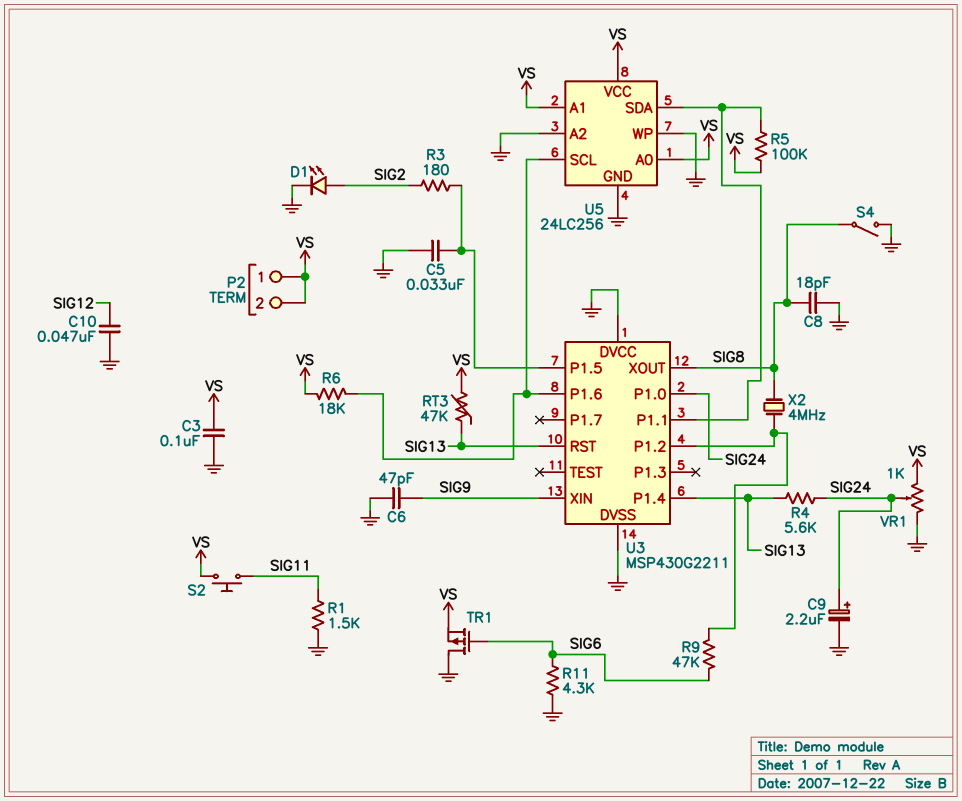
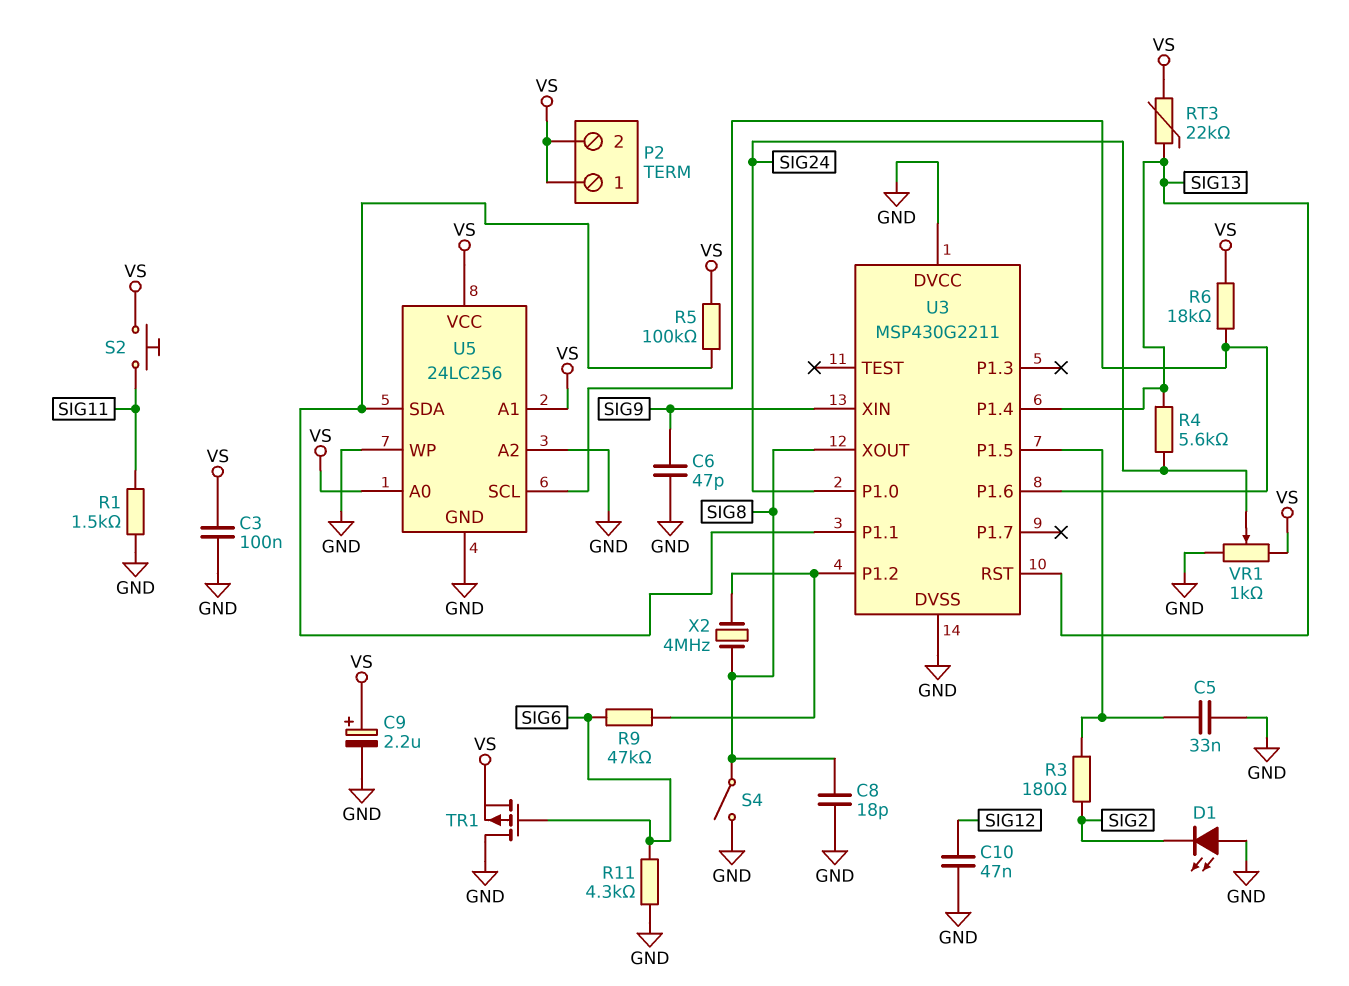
C9: 2.2uF (plus SIG24, minus GND) -> 2.2uF (plus VS, minus GND)
D1: LED (A SIG2, K GND) -> LED (A GND, K SIG2)
RT3: 47k (SIG13, VS) -> 22k (SIG13, VS)

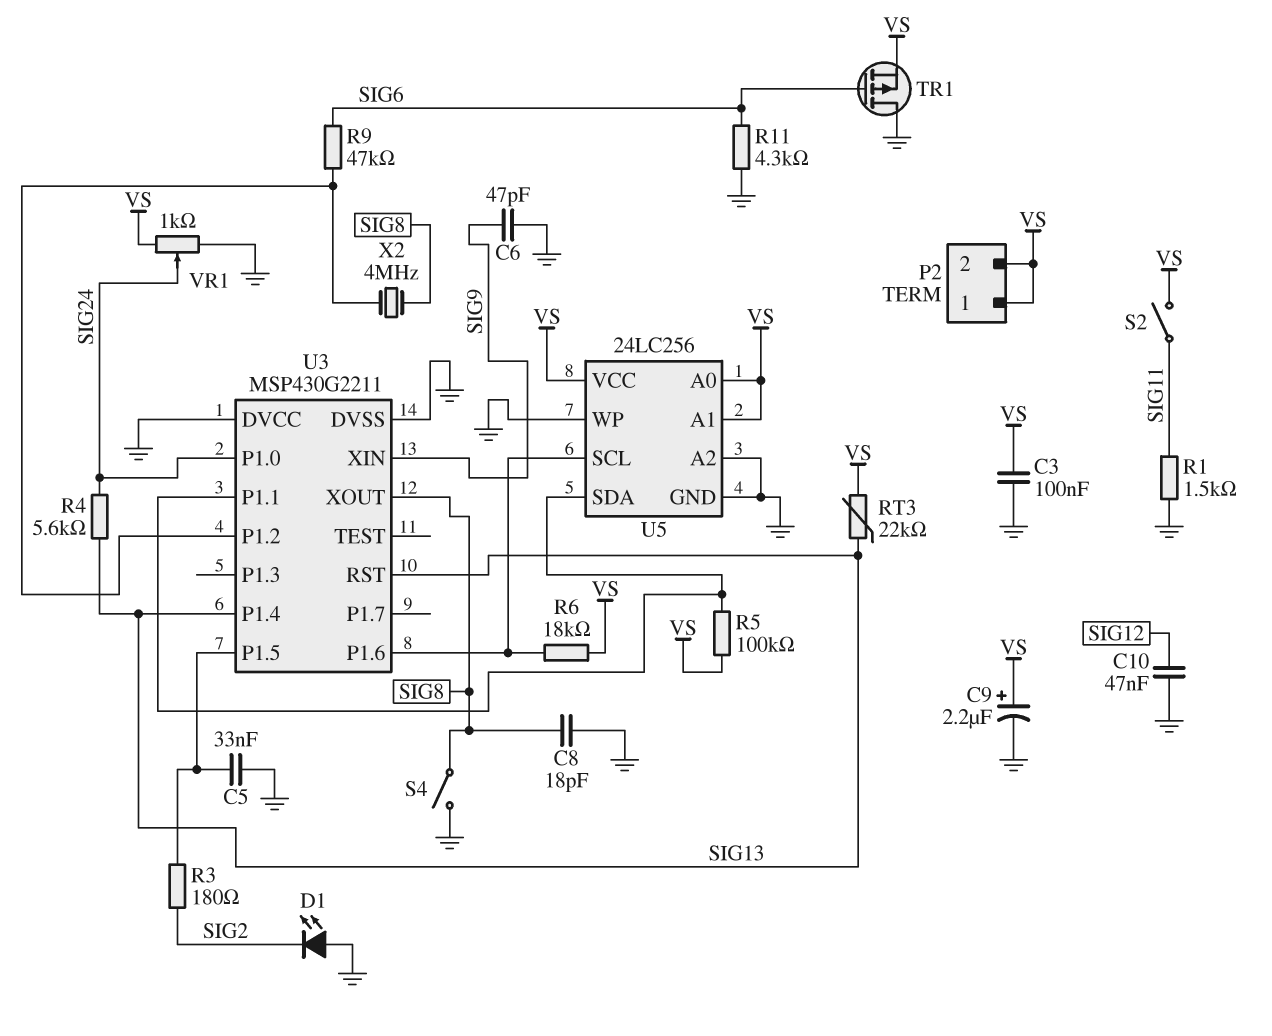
S2: button (SIG11, VS) -> switch (SIG11, VS)

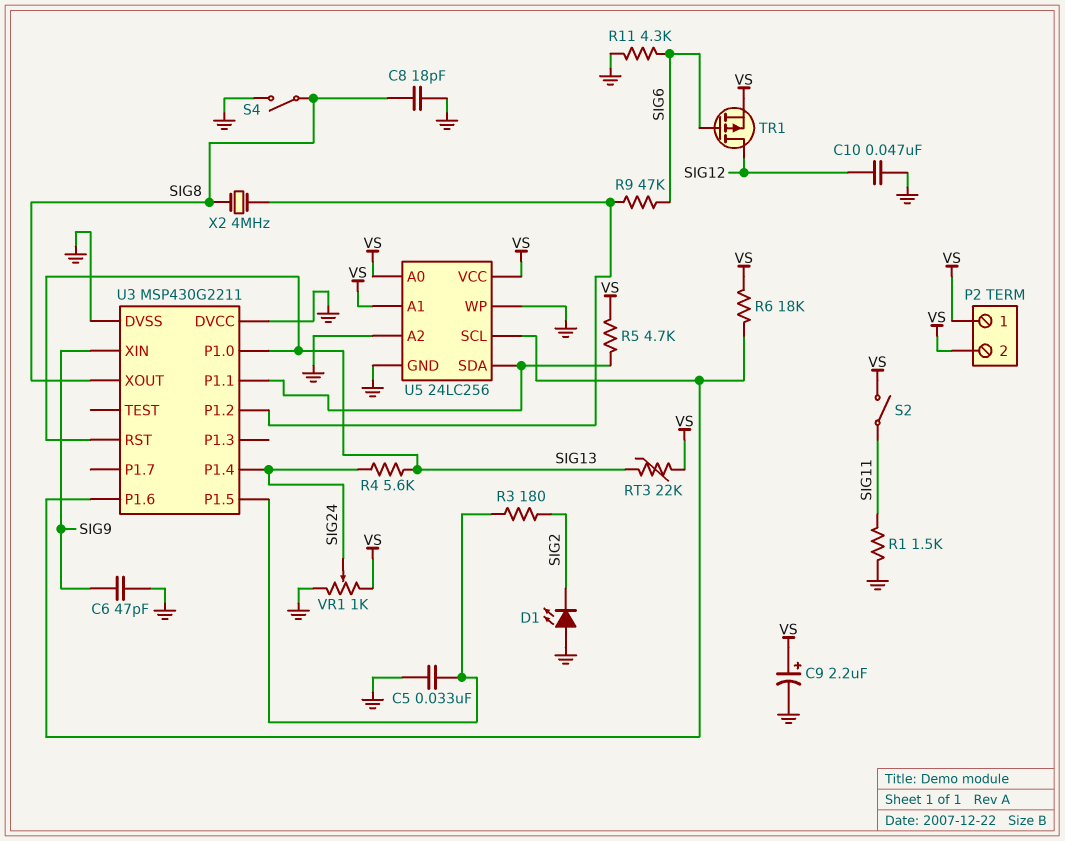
C3: 100nF (GND, VS) -> none
R5: 100k (U3/P1.1, VS) -> 4.7k (U3/P1.1, VS)
TR1: PMOS (G SIG6, D GND, S VS) -> PMOS (G SIG6, D SIG12, S VS)
U3 pin P1.0: SIG24 -> SIG13
U3 pin P1.4: SIG13 -> SIG24

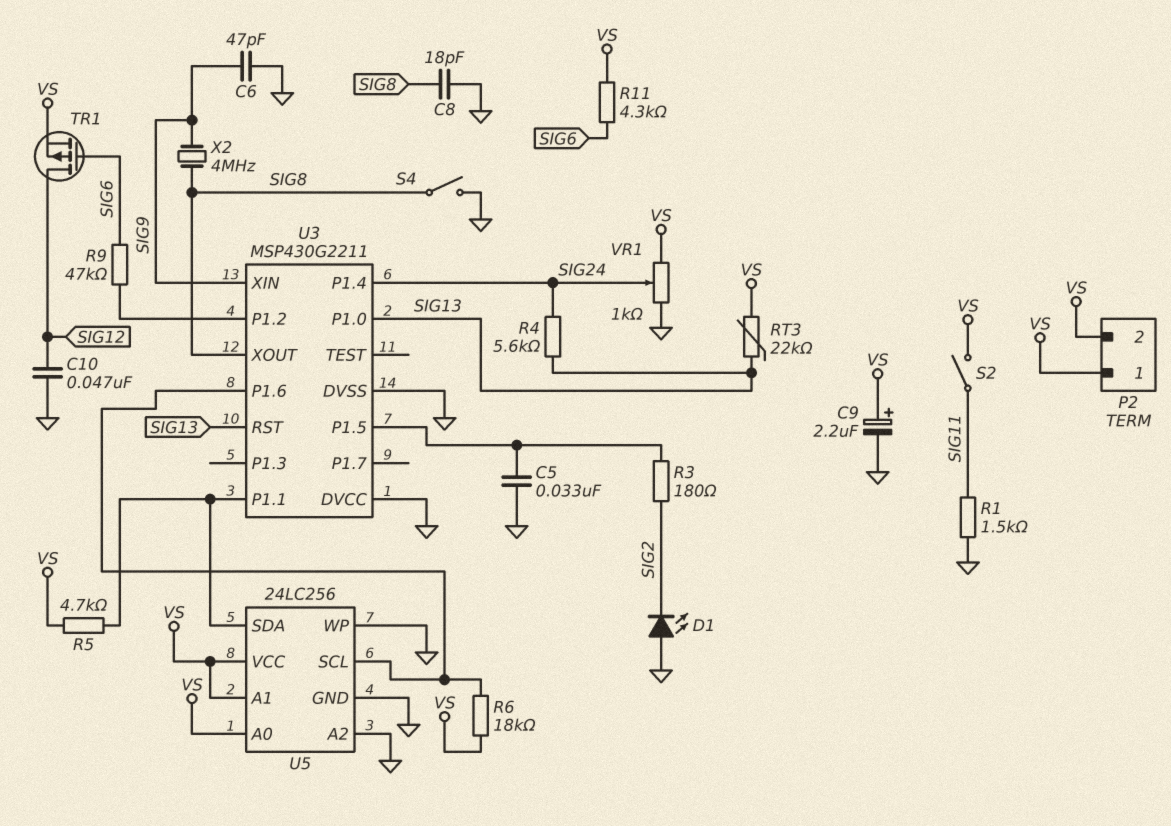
R11: 4.3k (GND, SIG6) -> 4.3k (SIG6, VS)
X2: 4MHz (SIG8, U3/P1.2) -> 4MHz (SIG8, SIG9)

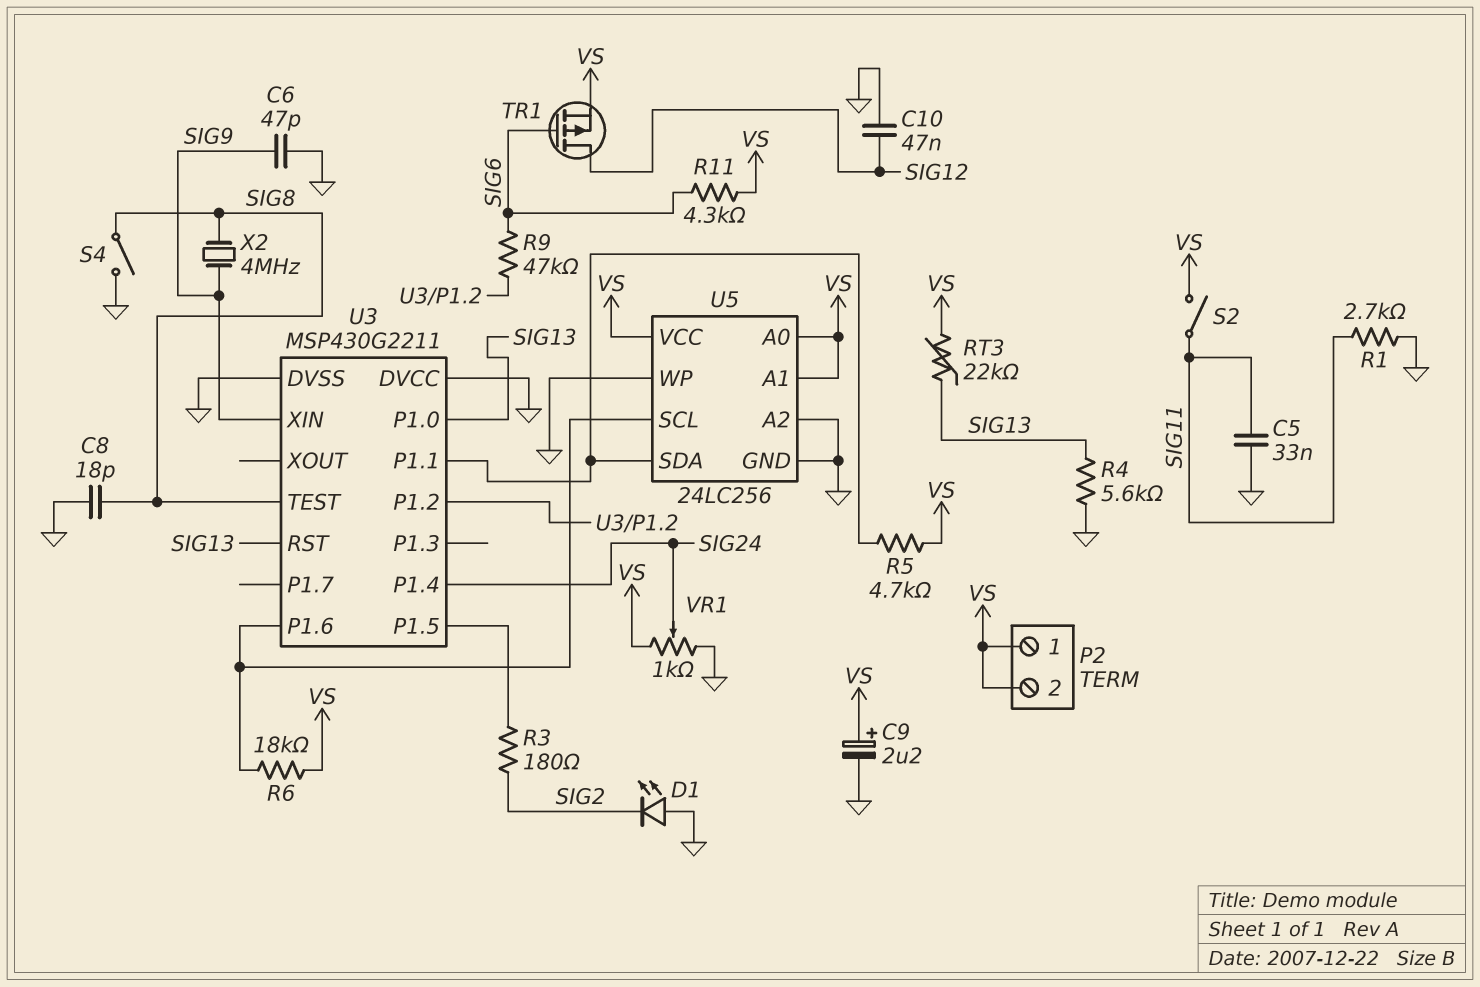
C5: 33nF (GND, U3/P1.5) -> 33nF (GND, SIG11)
R1: 1.5k (GND, SIG11) -> 2.7k (GND, SIG11)
R4: 5.6k (SIG13, SIG24) -> 5.6k (GND, SIG13)
U3 pin TEST: none -> SIG8
U3 pin XOUT: SIG8 -> none

